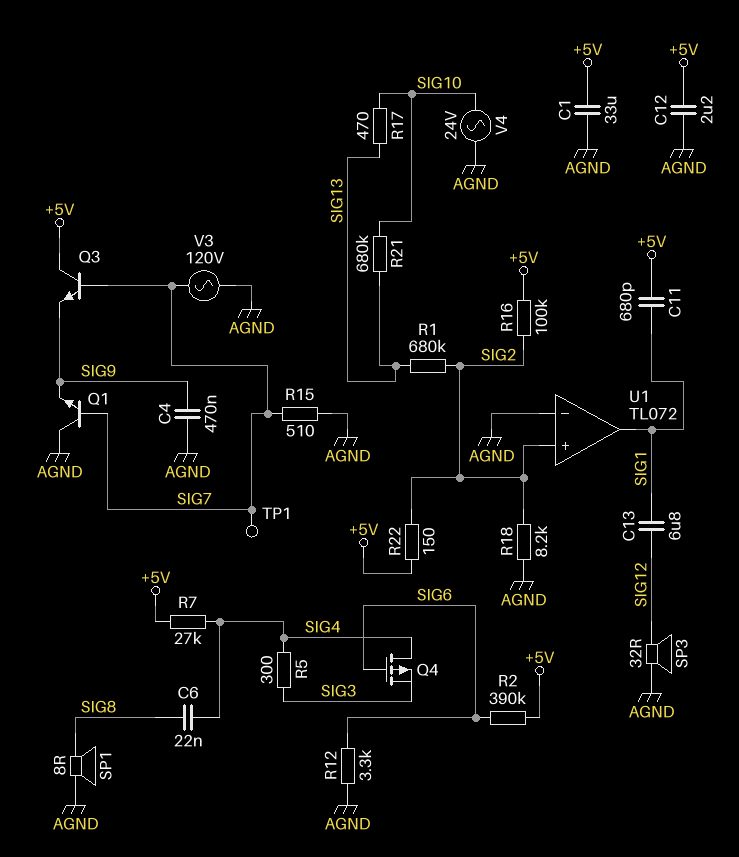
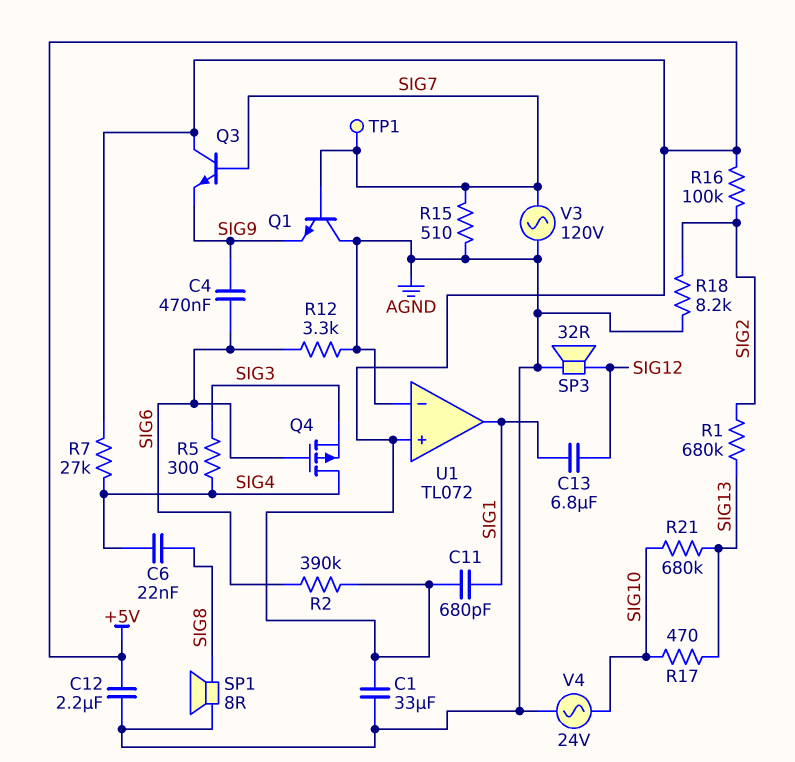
C4: 470nF (AGND, SIG9) -> 470nF (SIG6, SIG9)
R22: 150 (+5V, SIG2) -> none
U1 pin in+: SIG2 -> +5V

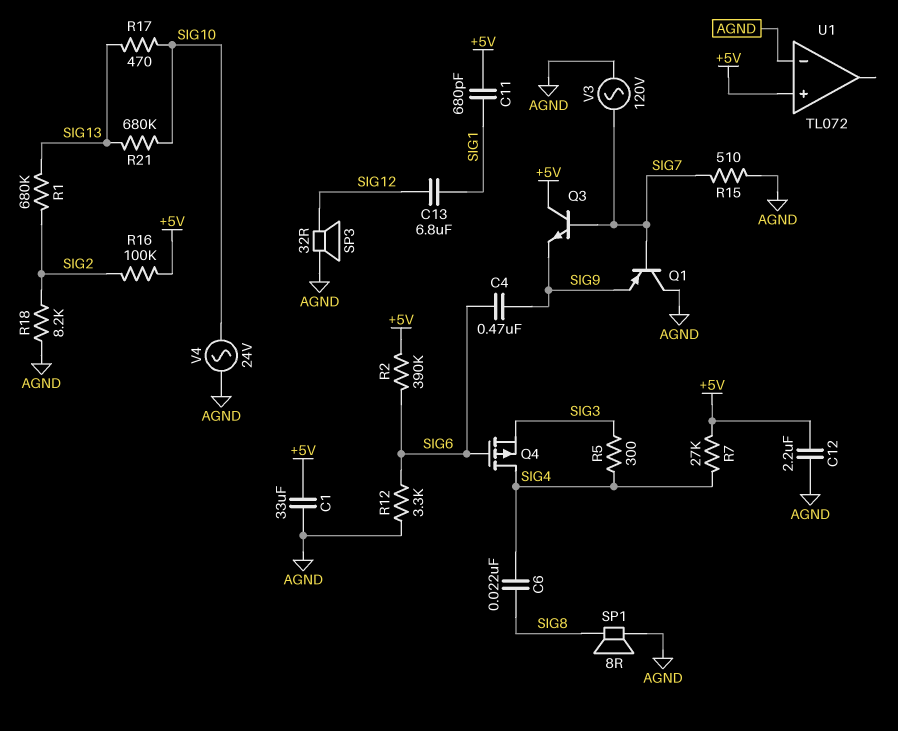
Q1: NPN (B SIG7, C AGND, E SIG9) -> PNP (B SIG7, C AGND, E SIG9)
TP1: test point (SIG7) -> none
U1 pin out: SIG1 -> none

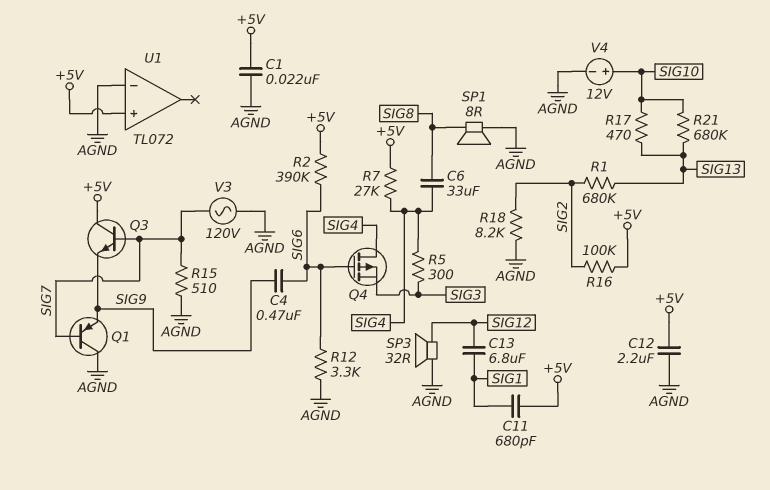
C1: 33uF (+5V, AGND) -> 22nF (+5V, AGND)
C6: 22nF (SIG4, SIG8) -> 33uF (SIG4, SIG8)
V4: AC 24V (AGND, SIG10) -> 12V (plus SIG10, minus AGND)

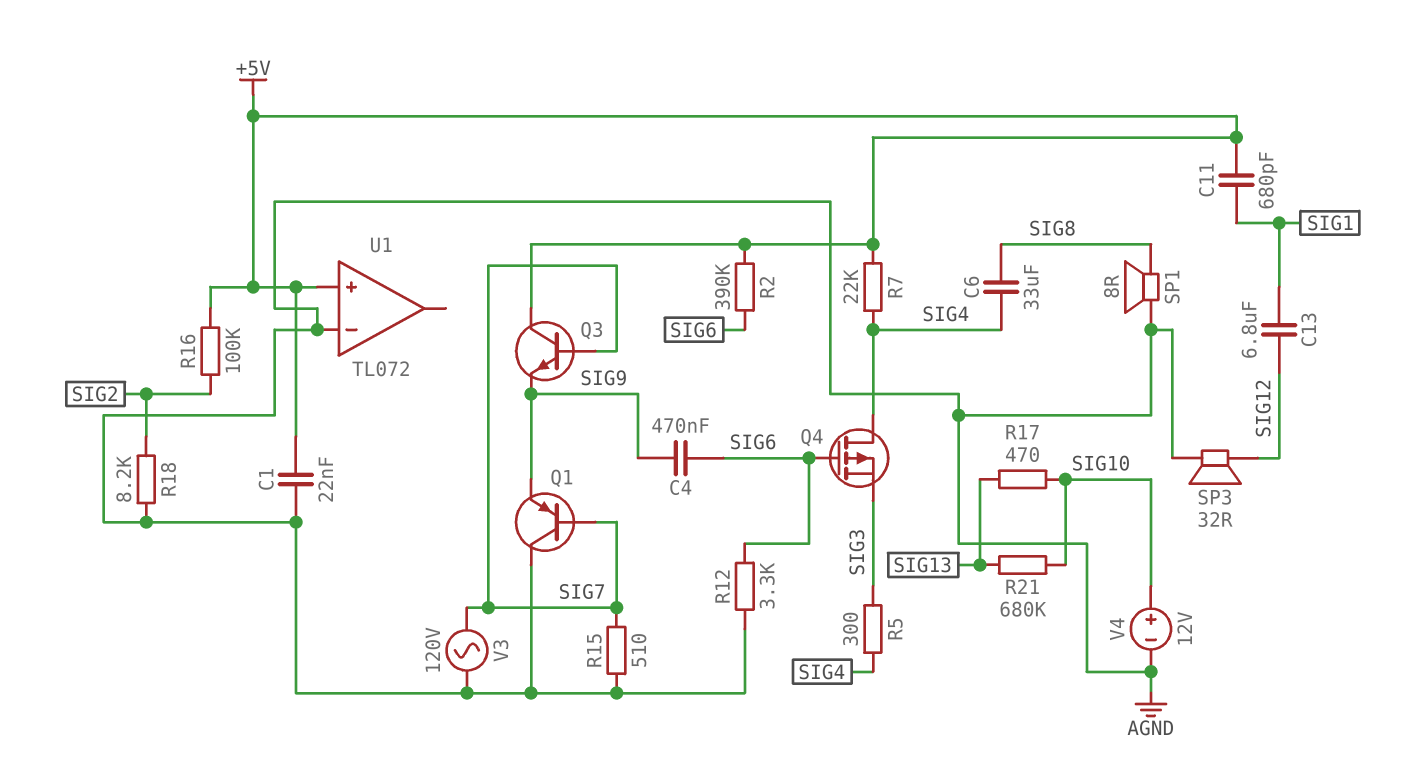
C12: 2.2uF (+5V, AGND) -> none
R1: 680k (SIG2, SIG13) -> none
R7: 27k (+5V, SIG4) -> 22k (+5V, SIG4)

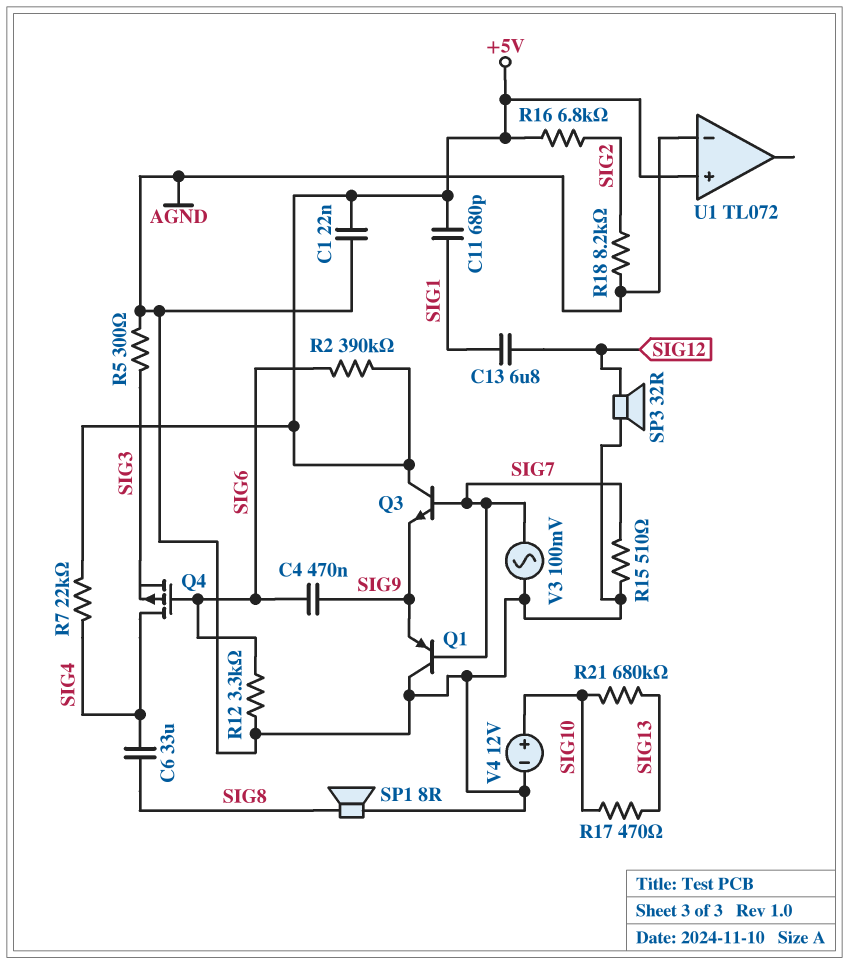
R5: 300 (SIG3, SIG4) -> 300 (AGND, SIG3)
R16: 100k (+5V, SIG2) -> 6.8k (+5V, SIG2)
V3: AC 120V (AGND, SIG7) -> AC 100mV (AGND, SIG7)

